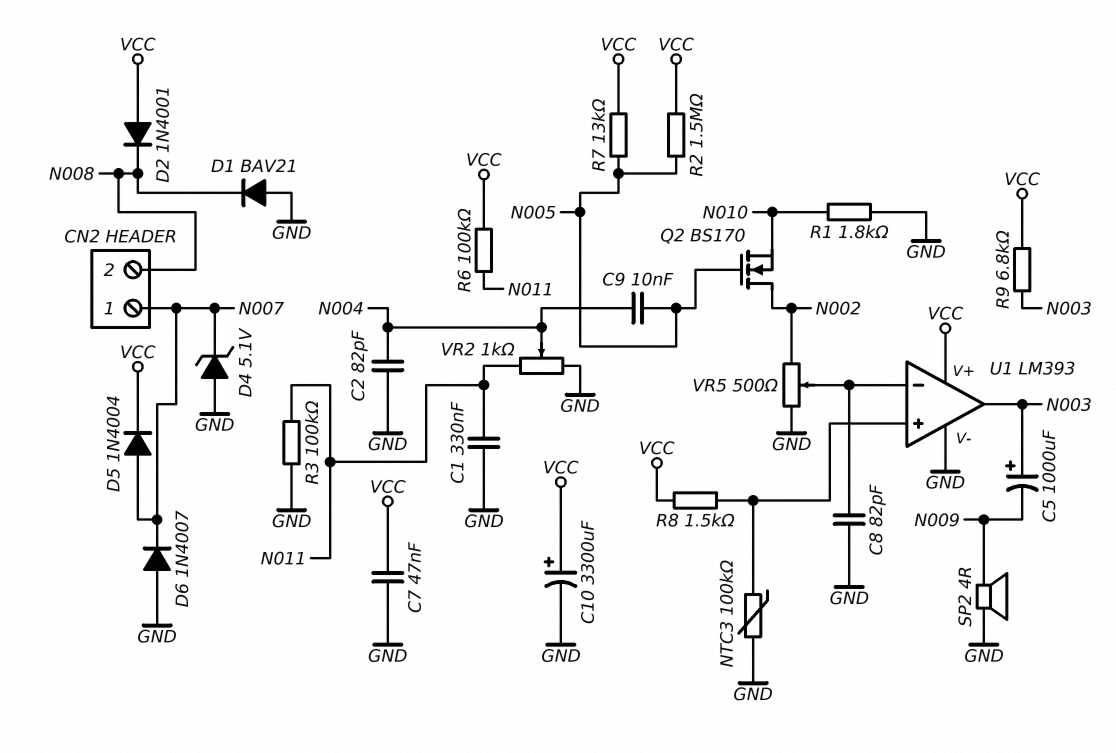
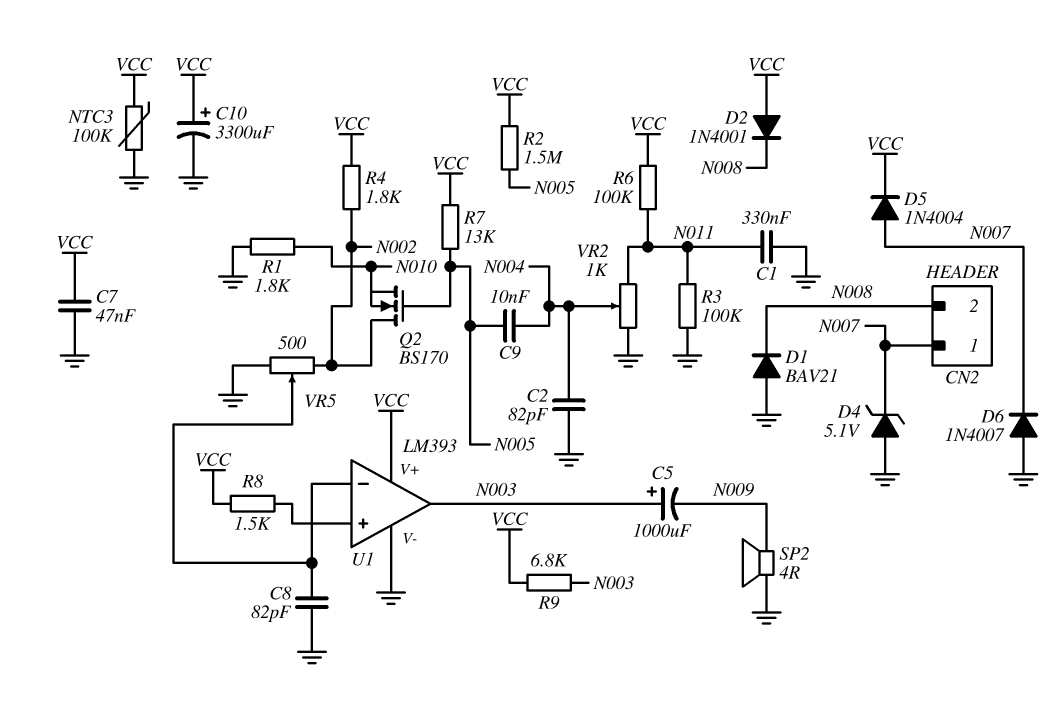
NTC3: 100k (GND, U1/in+) -> 100k (GND, VCC)
R4: none -> 1.8k (N002, VCC)

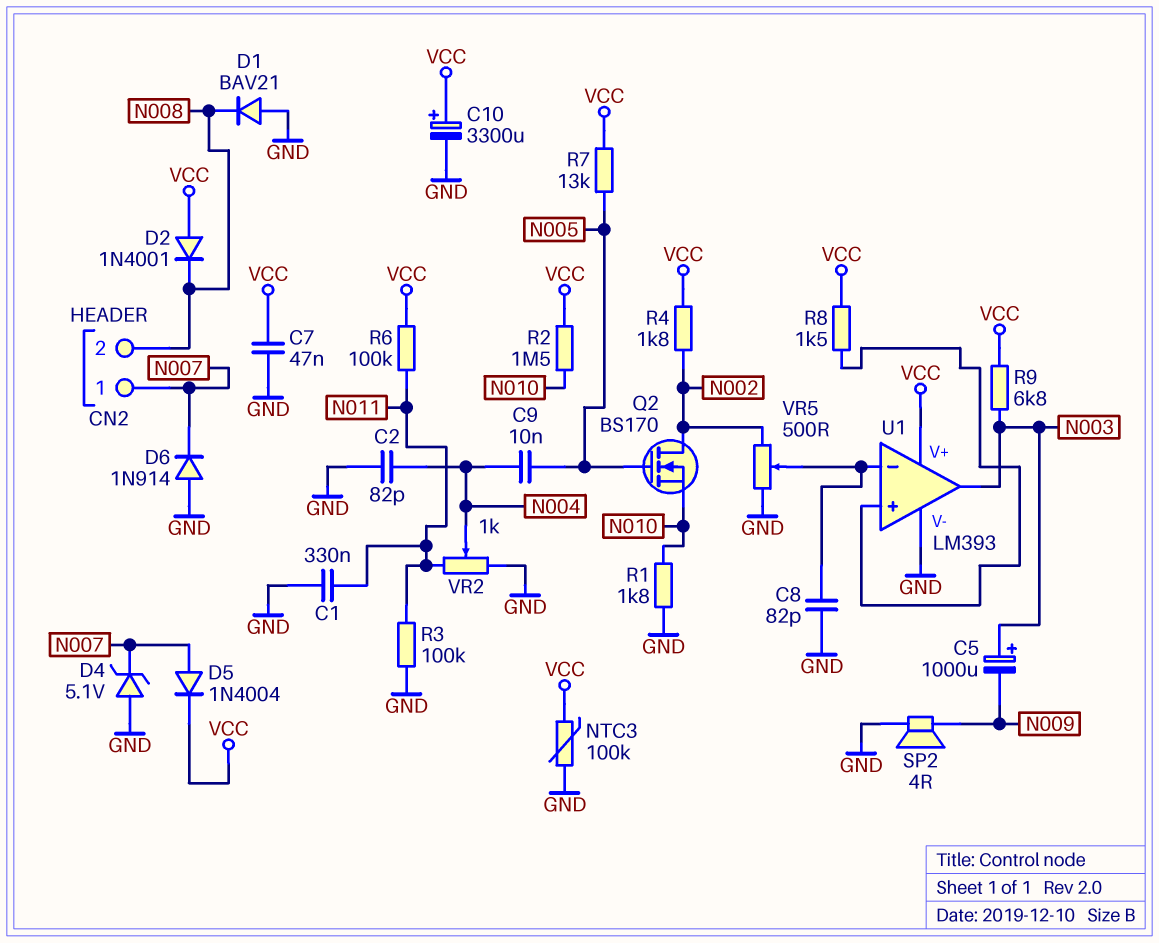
D6: diode 1N4007 (A GND, K N007) -> diode 1N914 (A GND, K N007)
R2: 1.5M (N005, VCC) -> 1.5M (N010, VCC)

